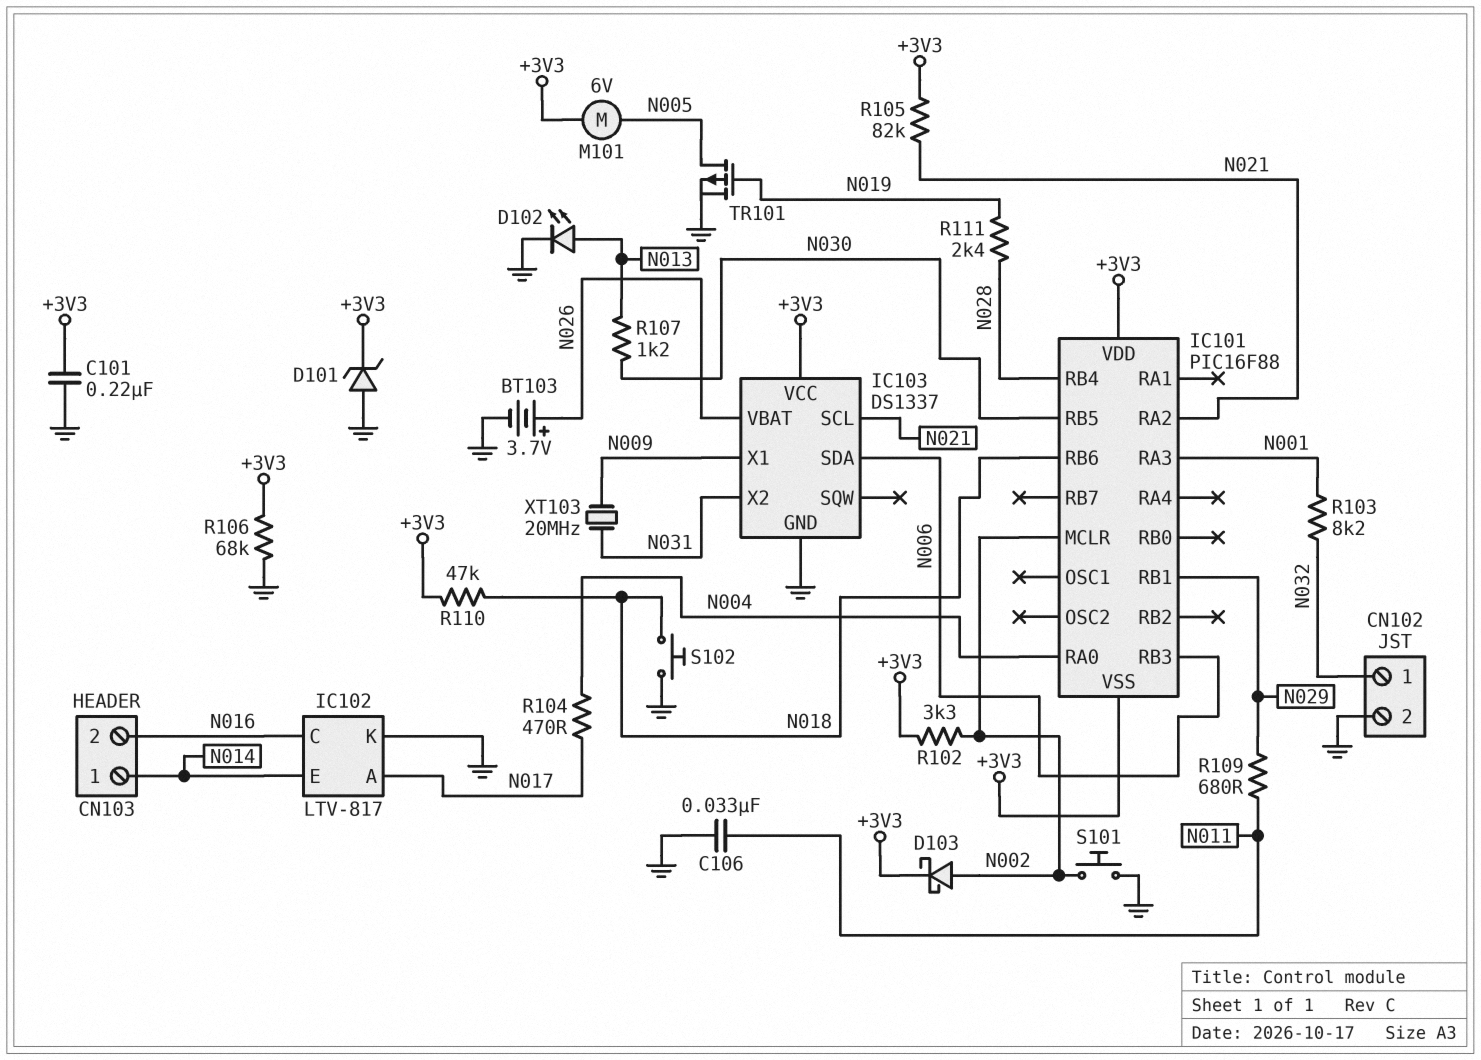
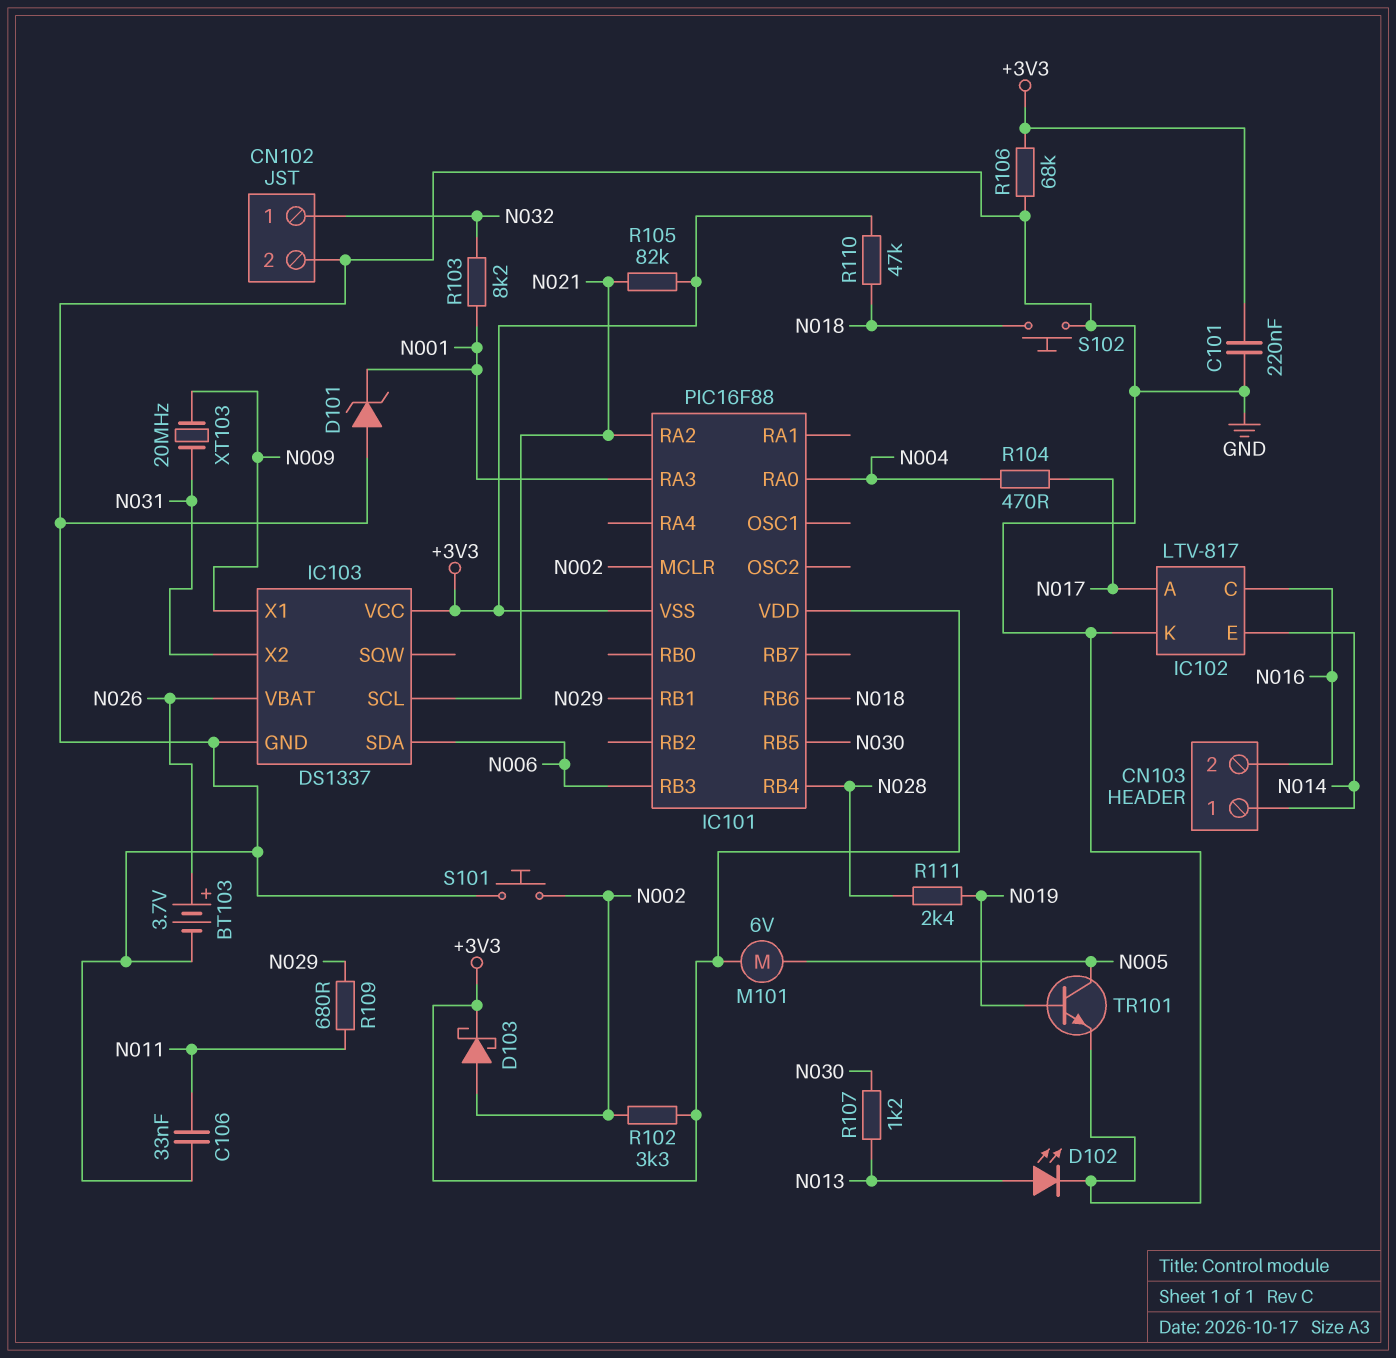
D101: zener (A GND, K +3V3) -> zener (A GND, K N001)
TR101: PMOS (G N019, D N005, S GND) -> NPN (B N019, C N005, E GND)

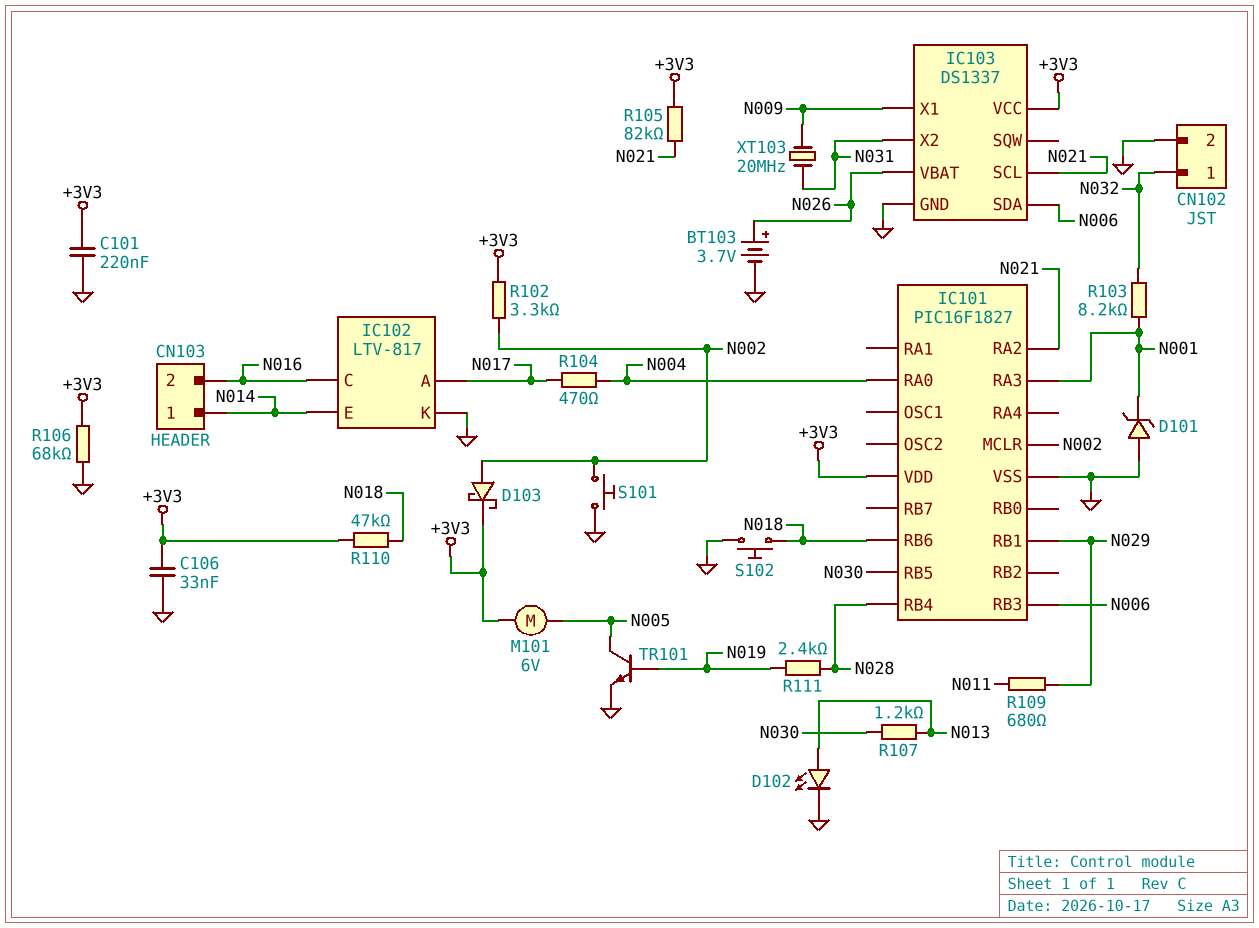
C106: 33nF (GND, N011) -> 33nF (+3V3, GND)
IC101: PIC16F88 -> PIC16F1827
IC101 pin VSS: +3V3 -> GND

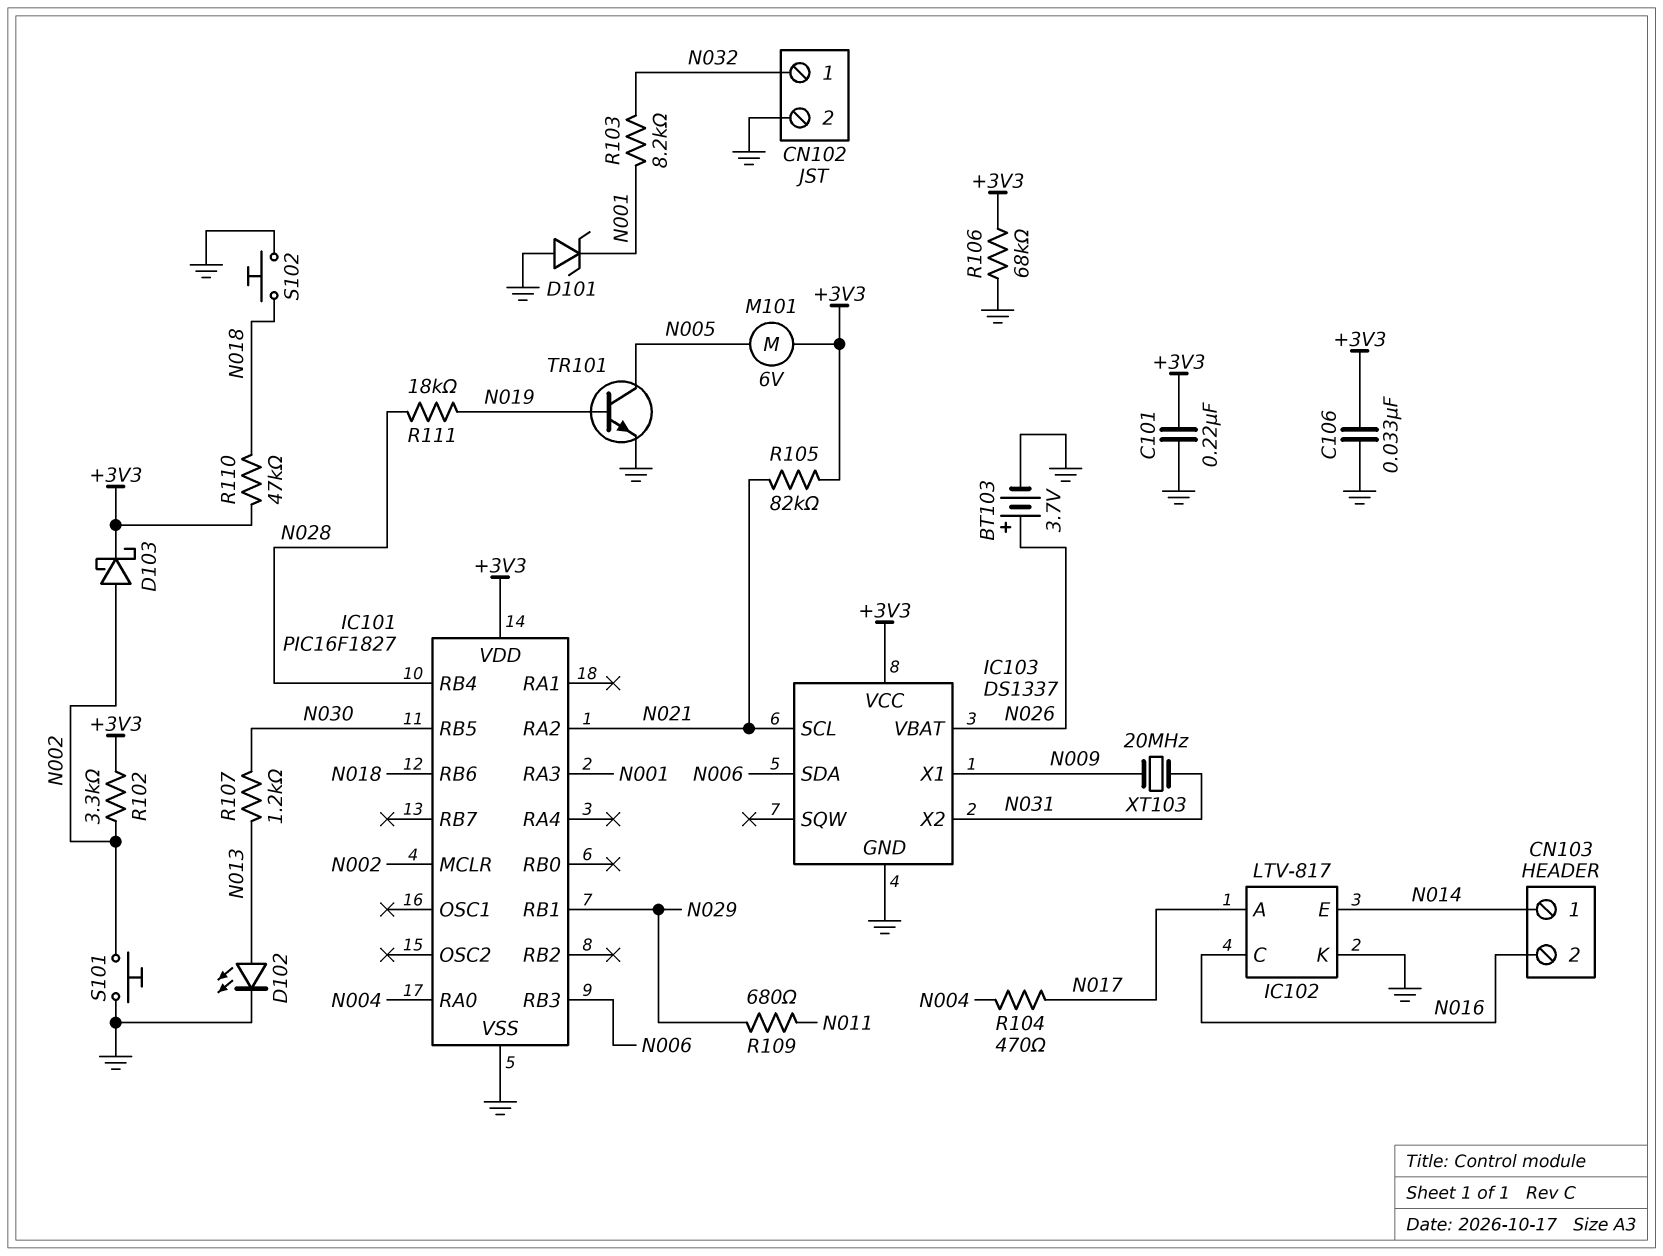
R111: 2.4k (N019, N028) -> 18k (N019, N028)

